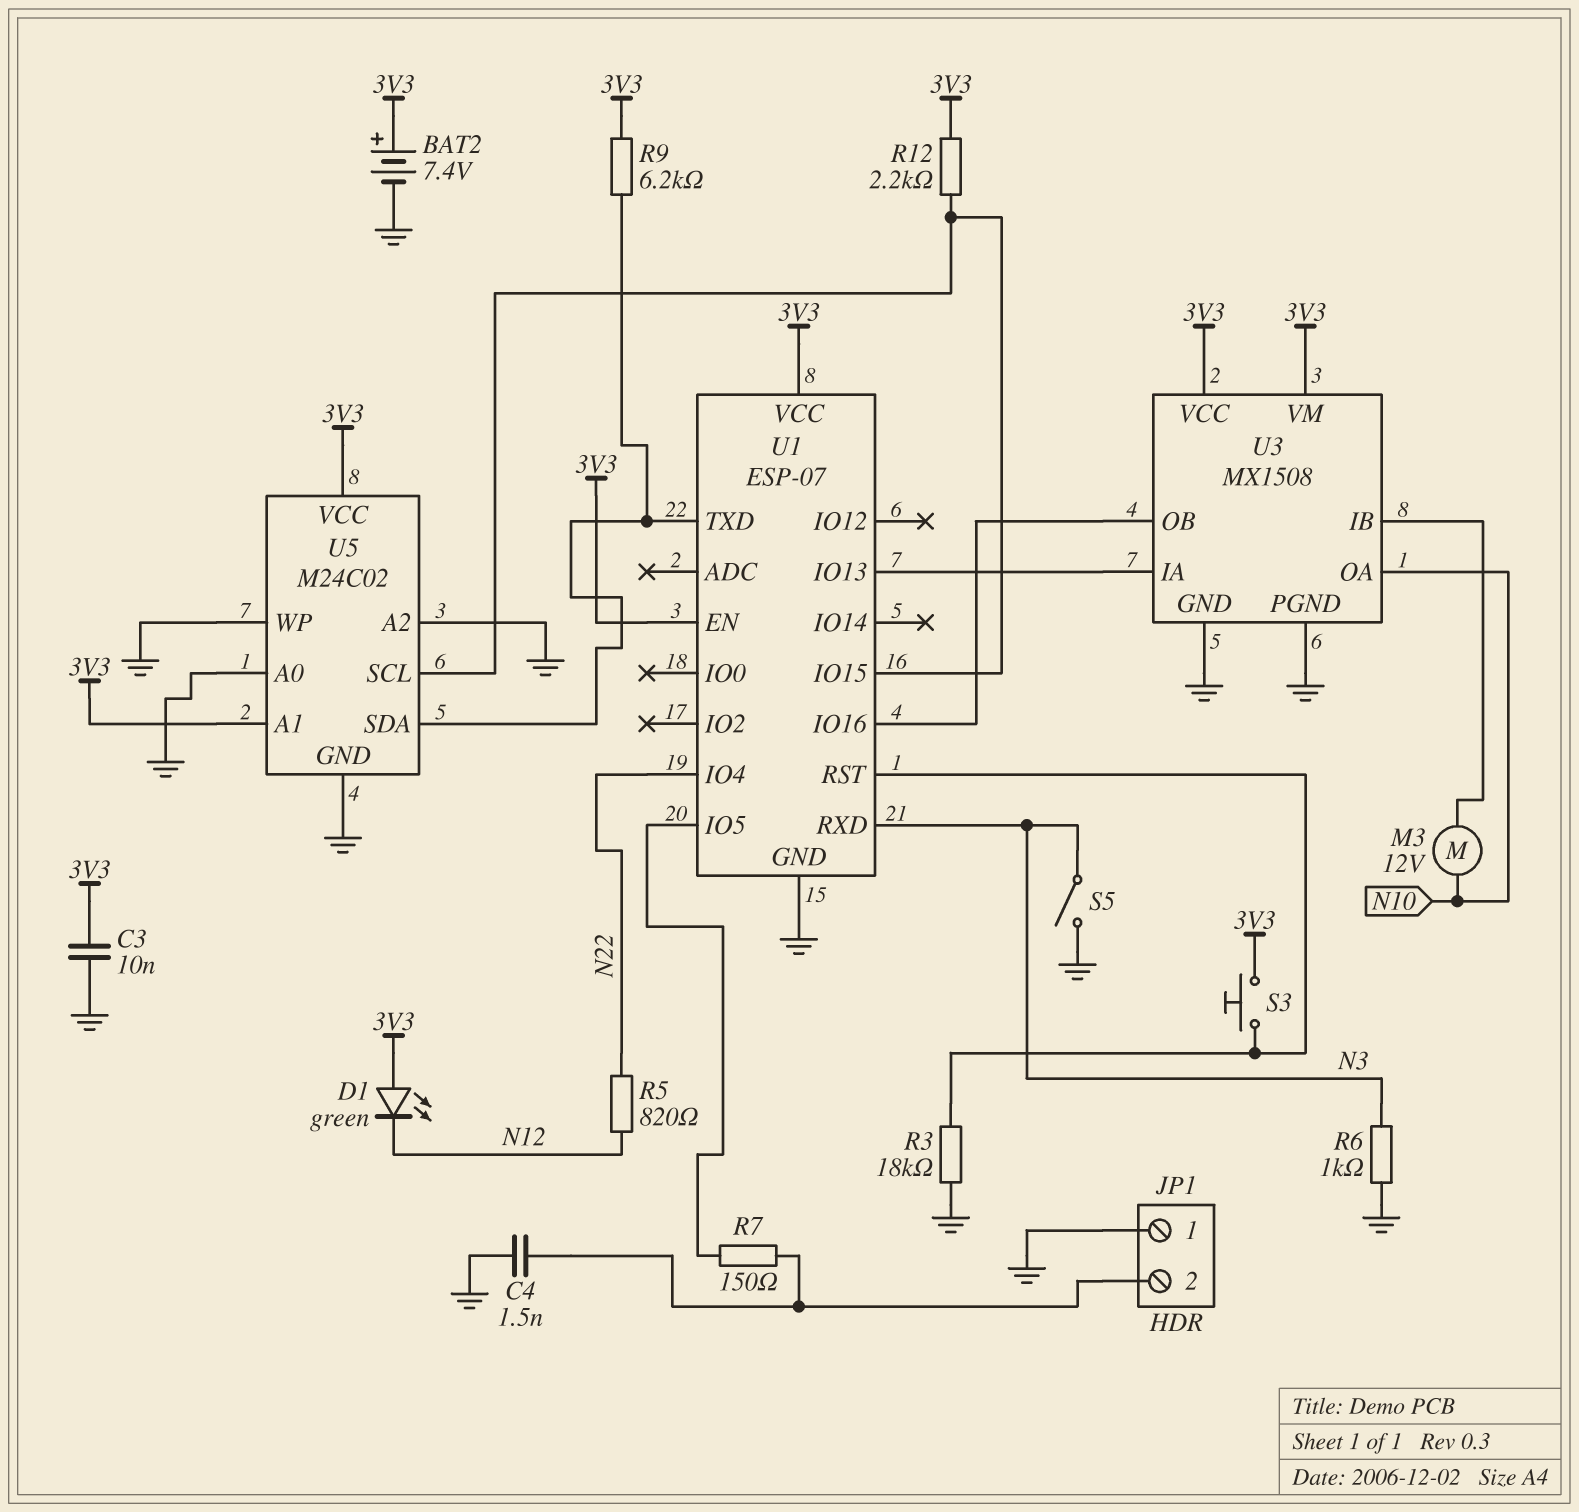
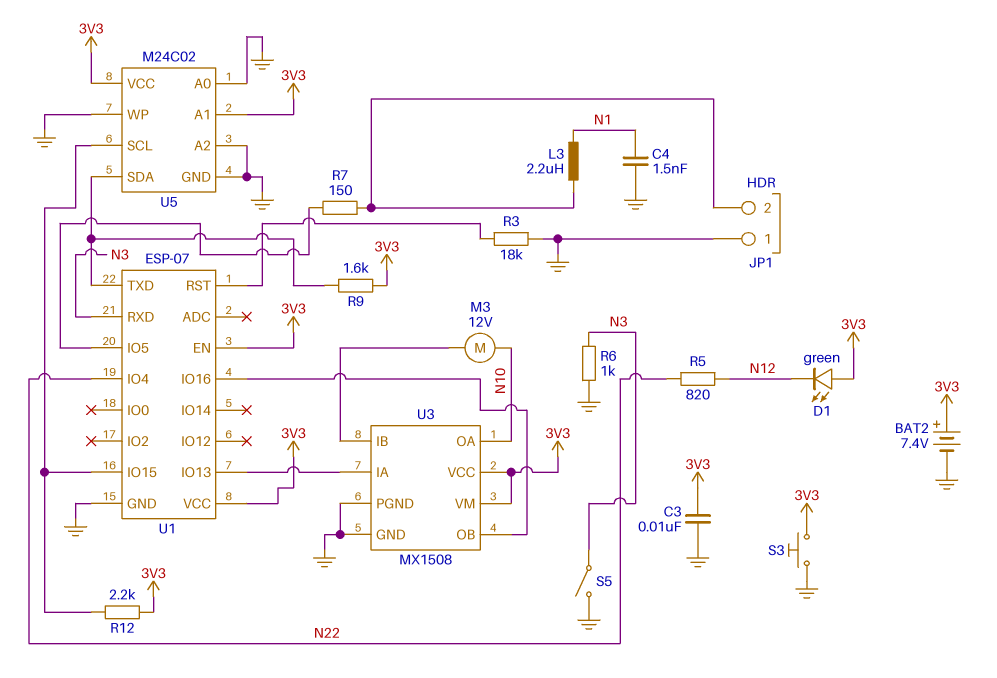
C4: 1.5nF (GND, JP1/2) -> 1.5nF (GND, N1)
L3: none -> 2.2uH (JP1/2, N1)
R9: 6.2k (3V3, U1/TXD) -> 1.6k (3V3, U1/TXD)
S3: button (3V3, U1/RST) -> button (3V3, GND)

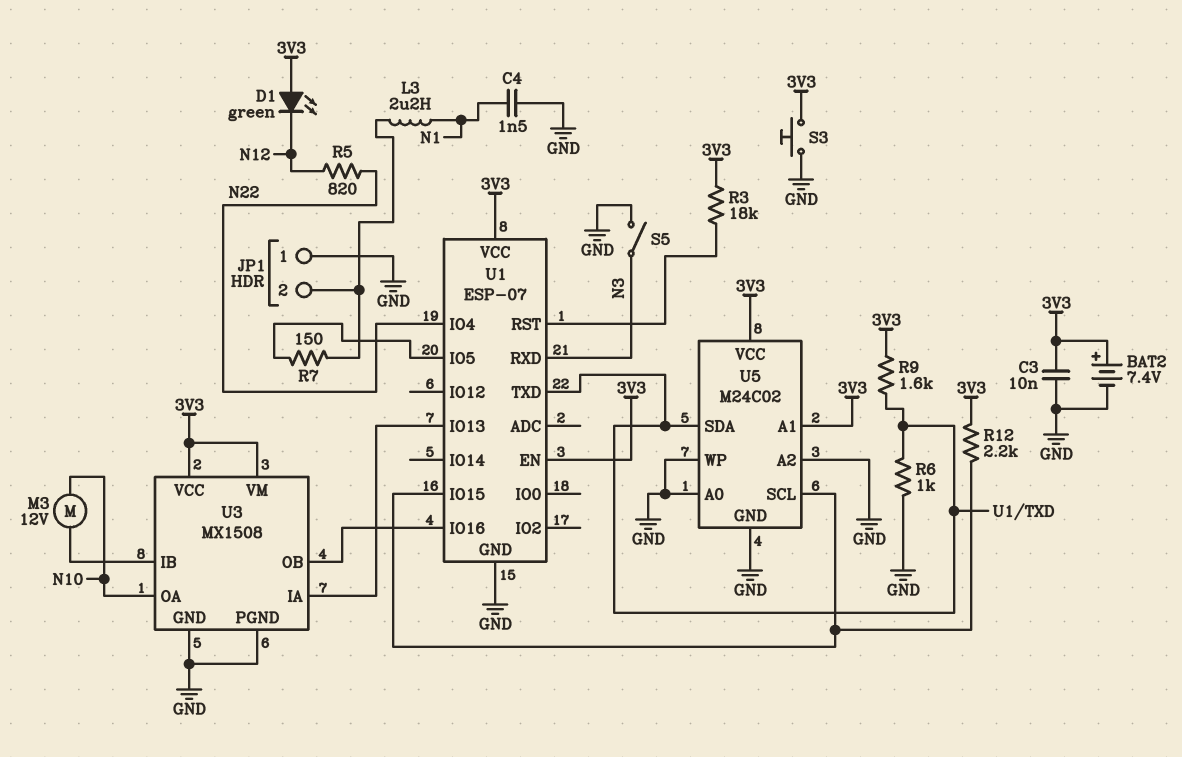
R3: 18k (GND, U1/RST) -> 18k (3V3, U1/RST)
R6: 1k (GND, N3) -> 1k (GND, U1/TXD)

